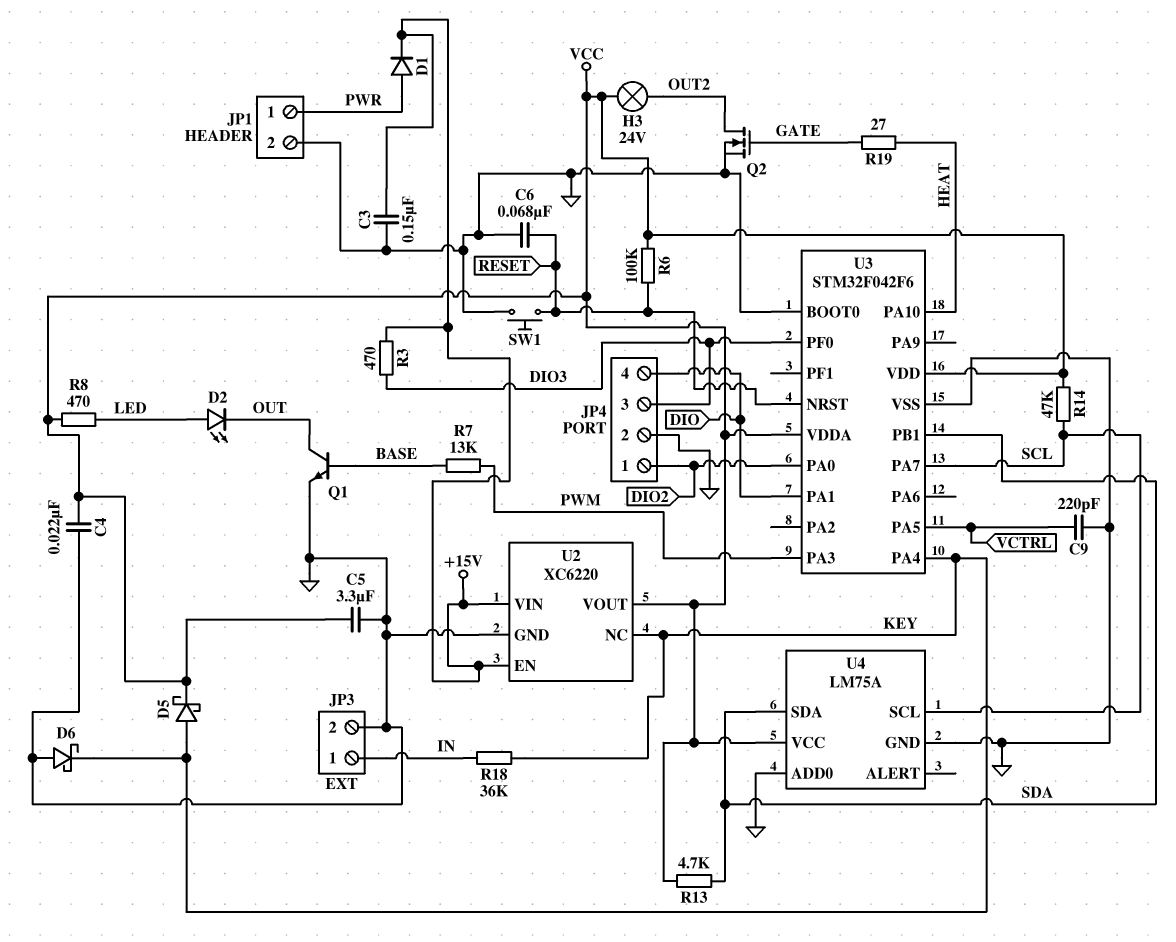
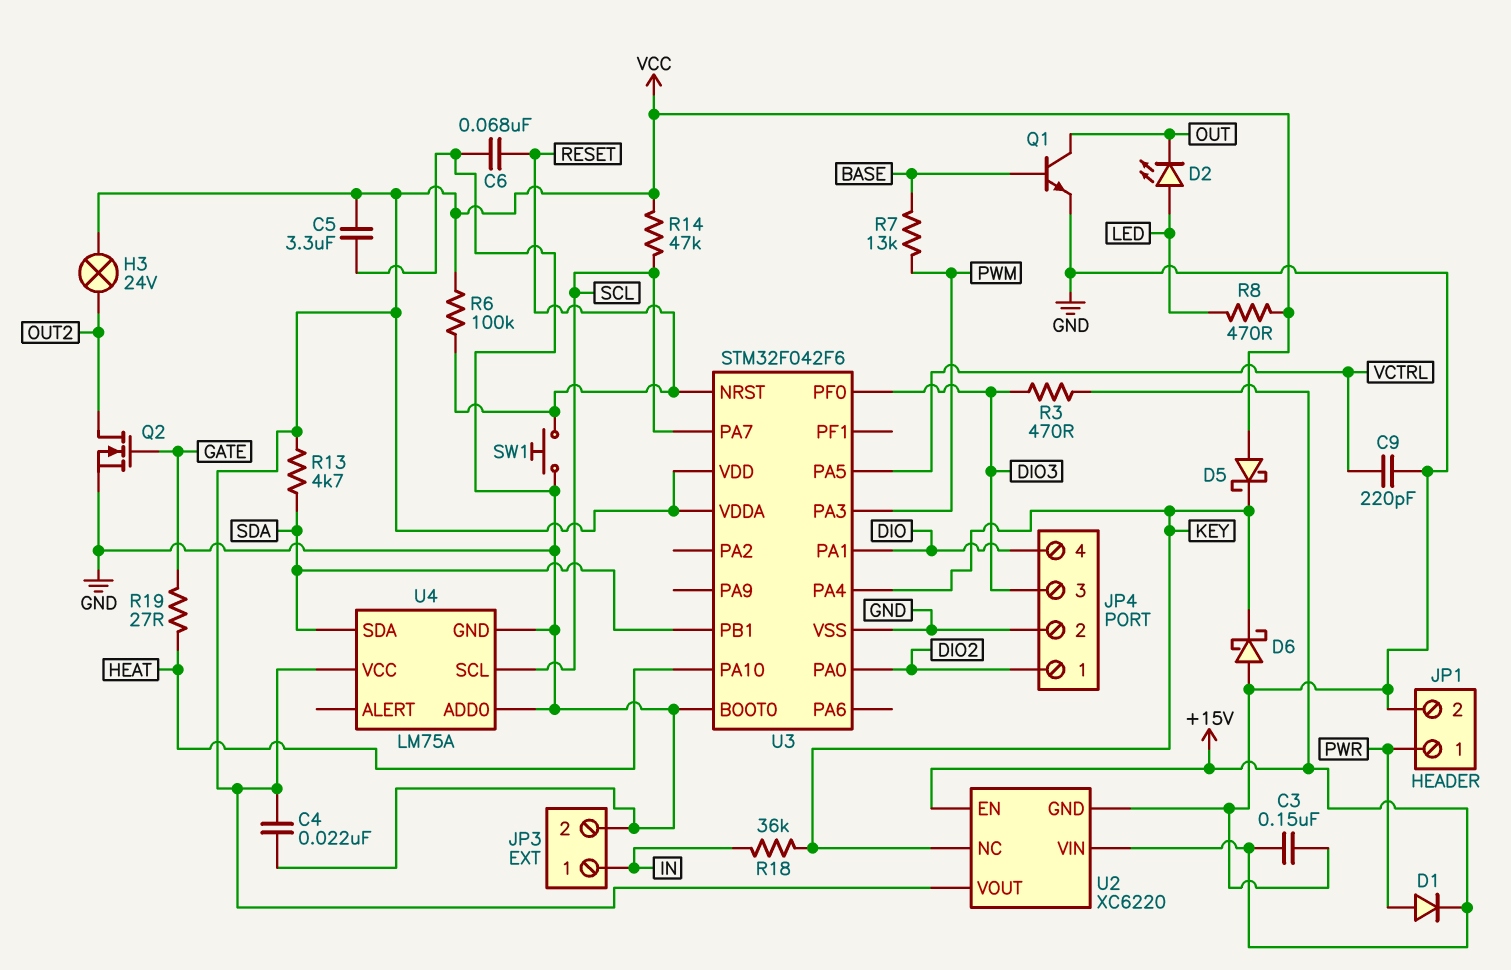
D5: schottky (A KEY, K VCC) -> schottky (A VCC, K KEY)

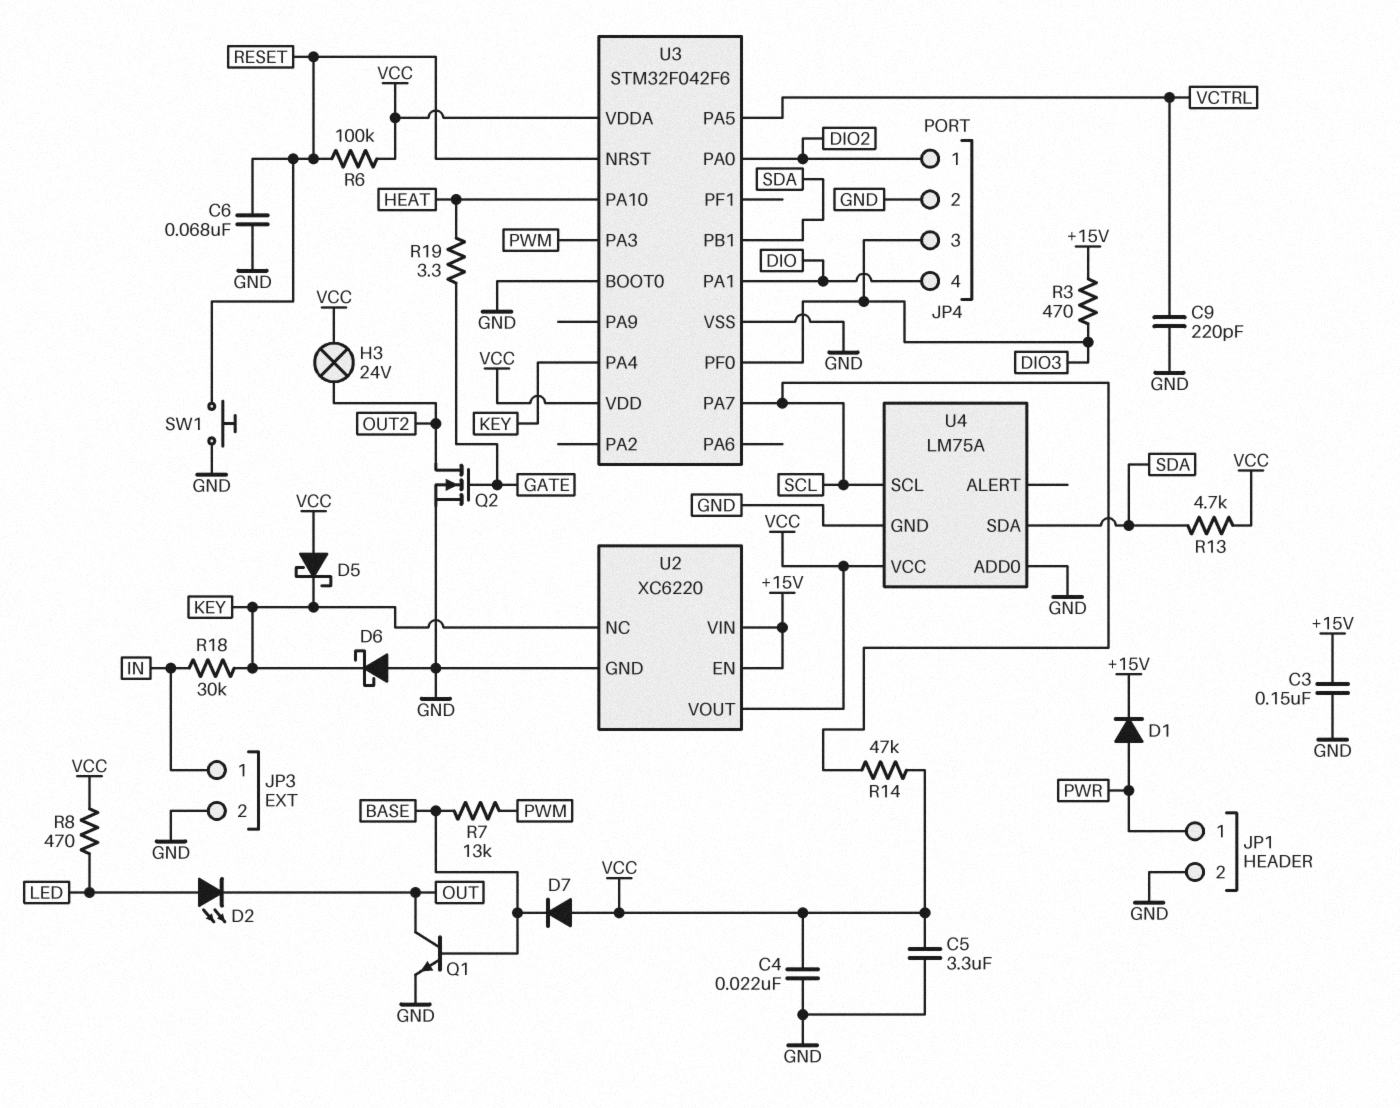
D7: none -> diode (A VCC, K BASE)
R18: 36k (IN, KEY) -> 30k (IN, KEY)
R19: 27 (GATE, HEAT) -> 3.3 (GATE, HEAT)

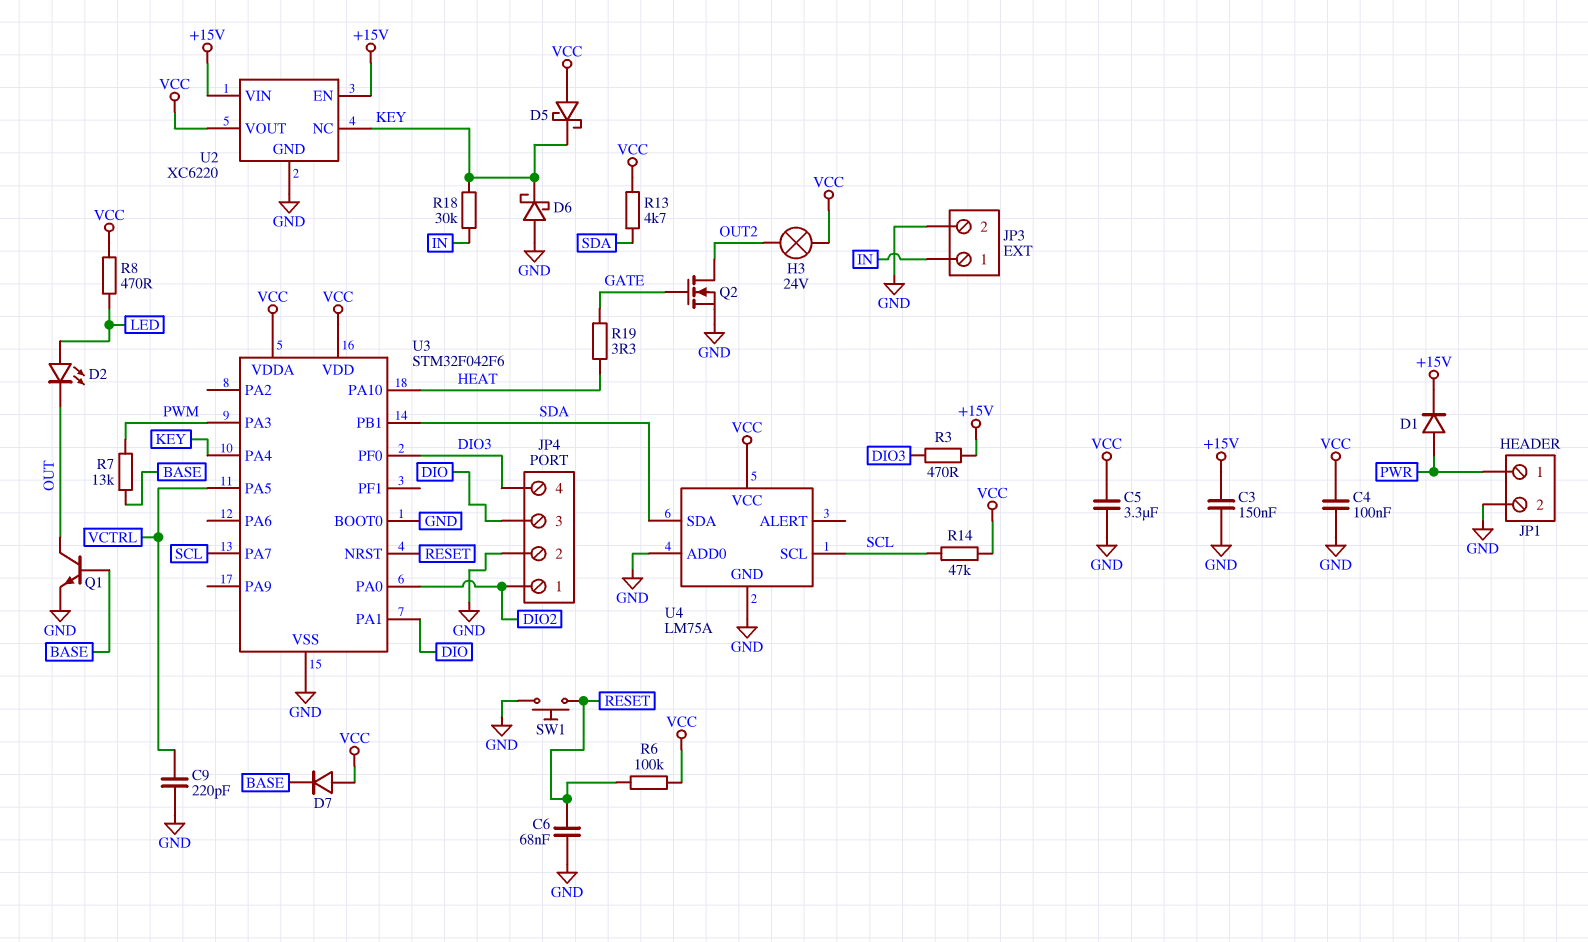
C4: 22nF (GND, VCC) -> 100nF (GND, VCC)
JP4 pin 3: DIO3 -> DIO
JP4 pin 4: DIO -> DIO3

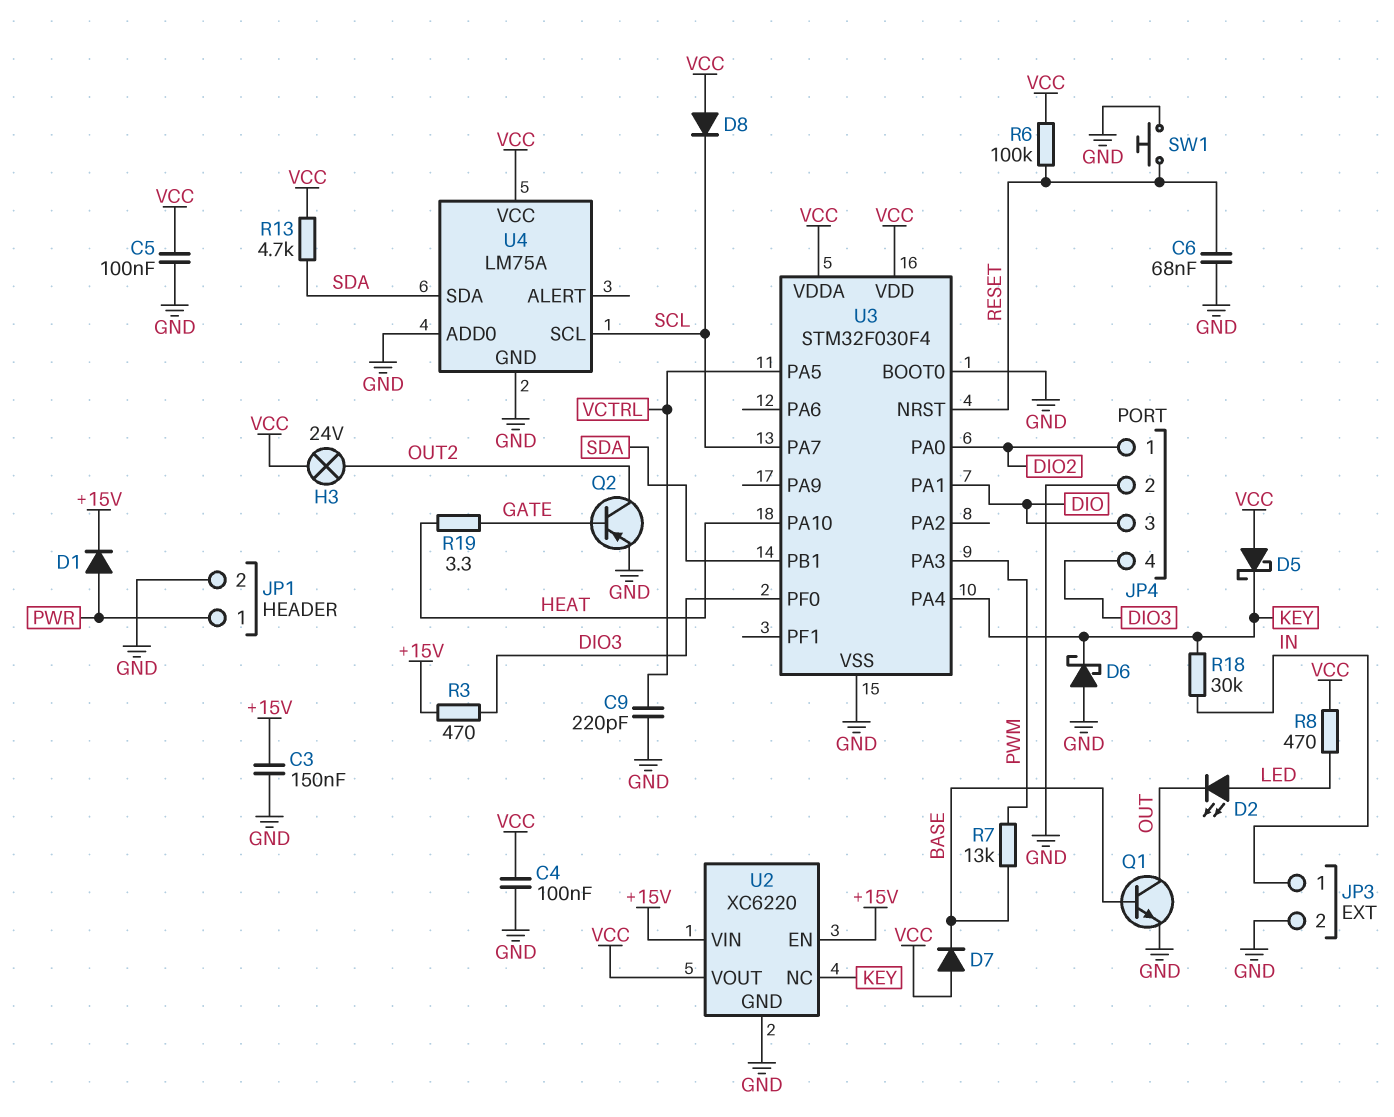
C5: 3.3uF (GND, VCC) -> 100nF (GND, VCC)
D8: none -> diode (A VCC, K SCL)
Q2: NMOS (G GATE, D OUT2, S GND) -> PNP (B GATE, C OUT2, E GND)
R14: 47k (SCL, VCC) -> none
U3: STM32F042F6 -> STM32F030F4

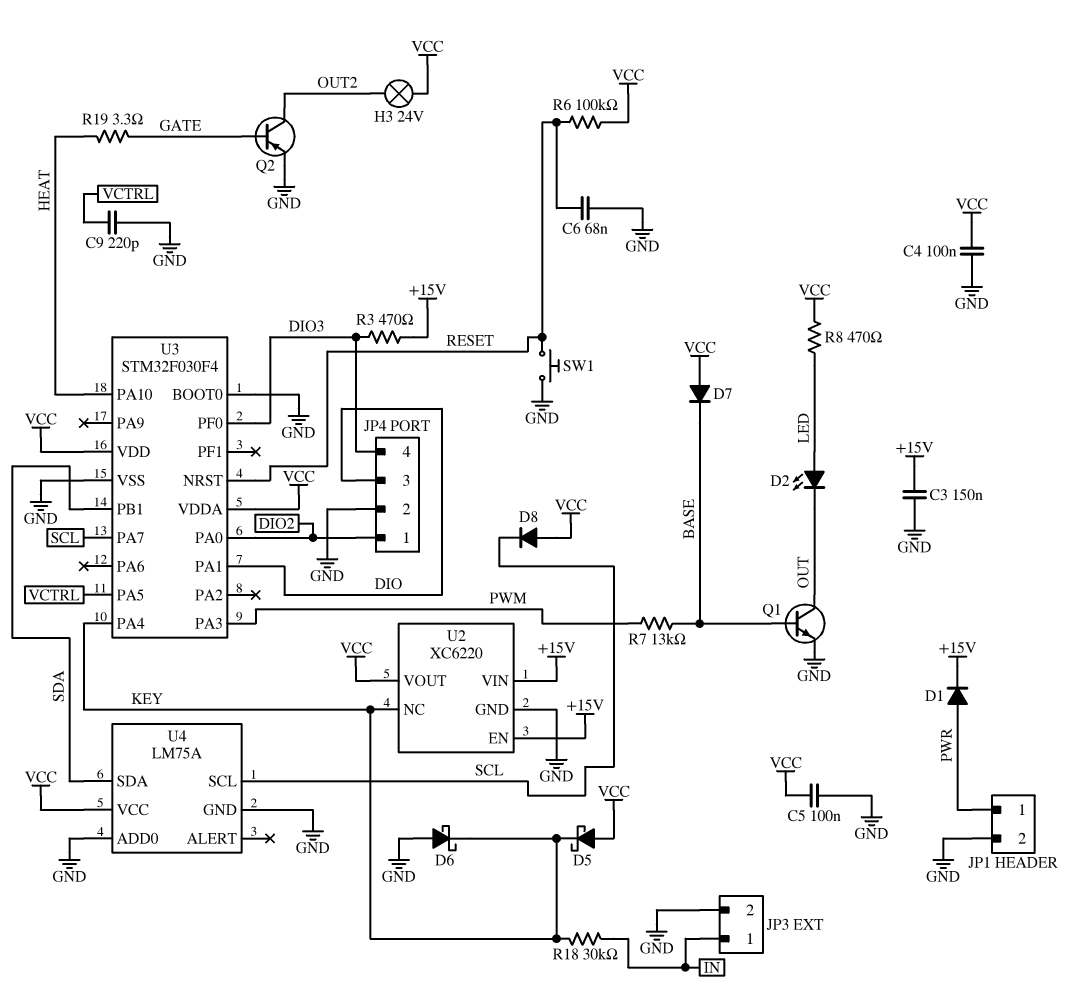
R13: 4.7k (SDA, VCC) -> none

